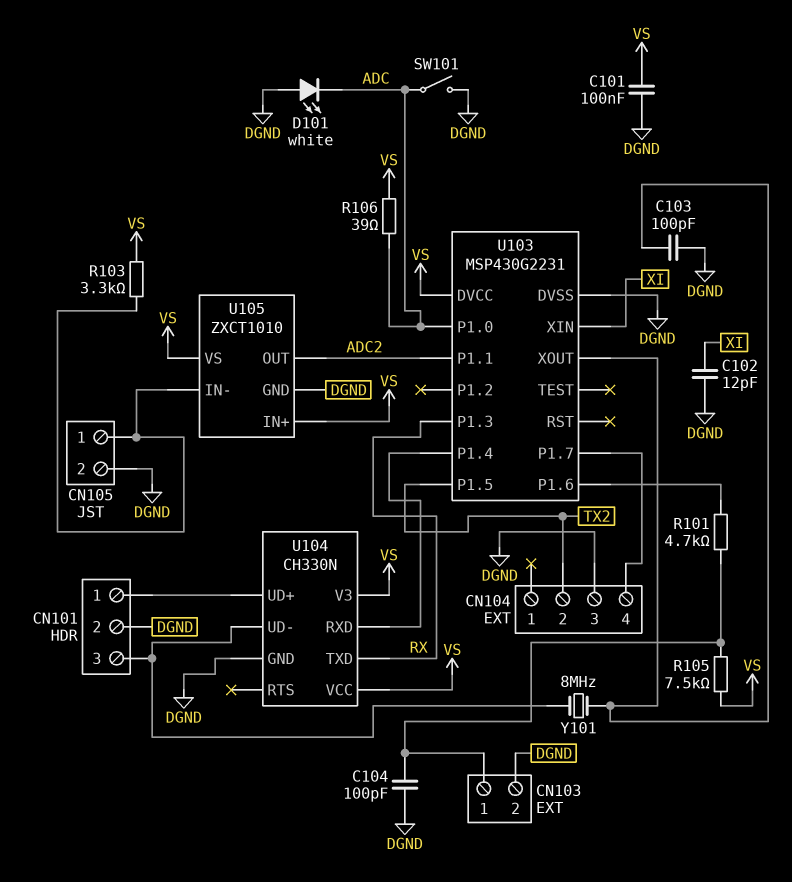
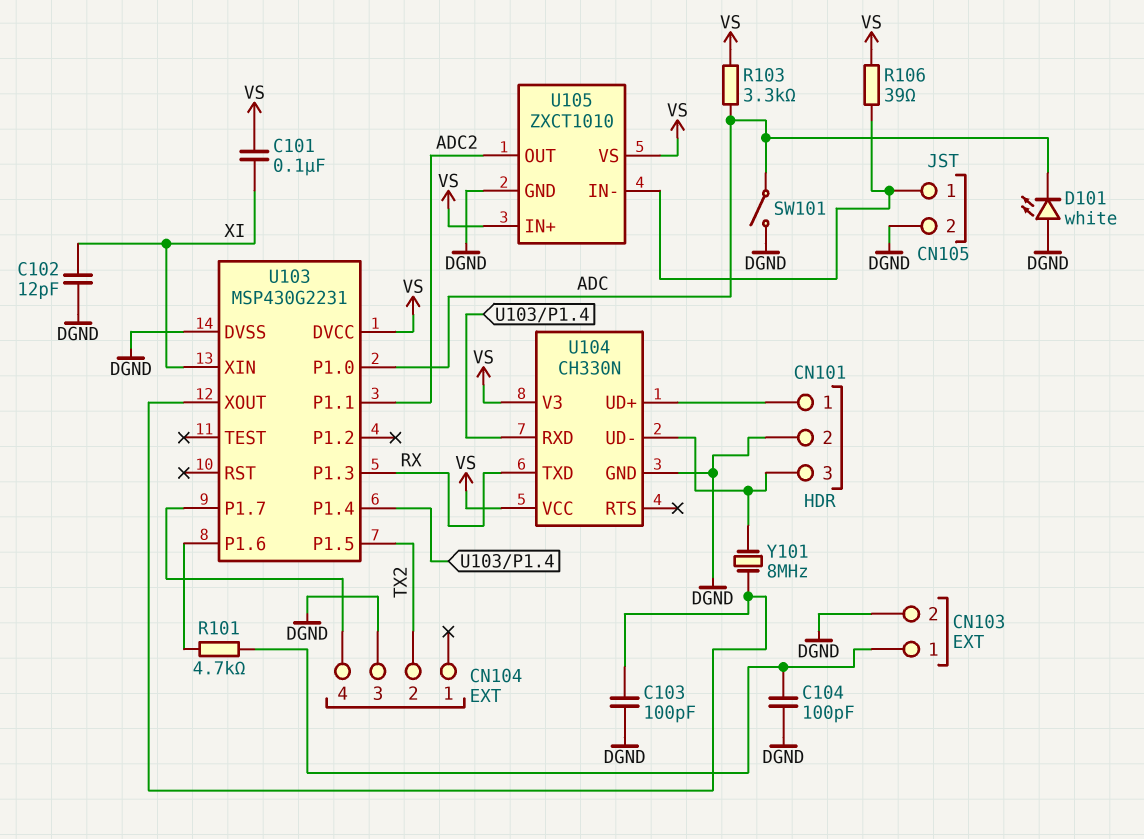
C101: 100nF (DGND, VS) -> 100nF (VS, XI)
R103: 3.3k (CN105/1, VS) -> 3.3k (ADC, VS)
R105: 7.5k (CN103/1, VS) -> none
R106: 39 (ADC, VS) -> 39 (CN105/1, VS)

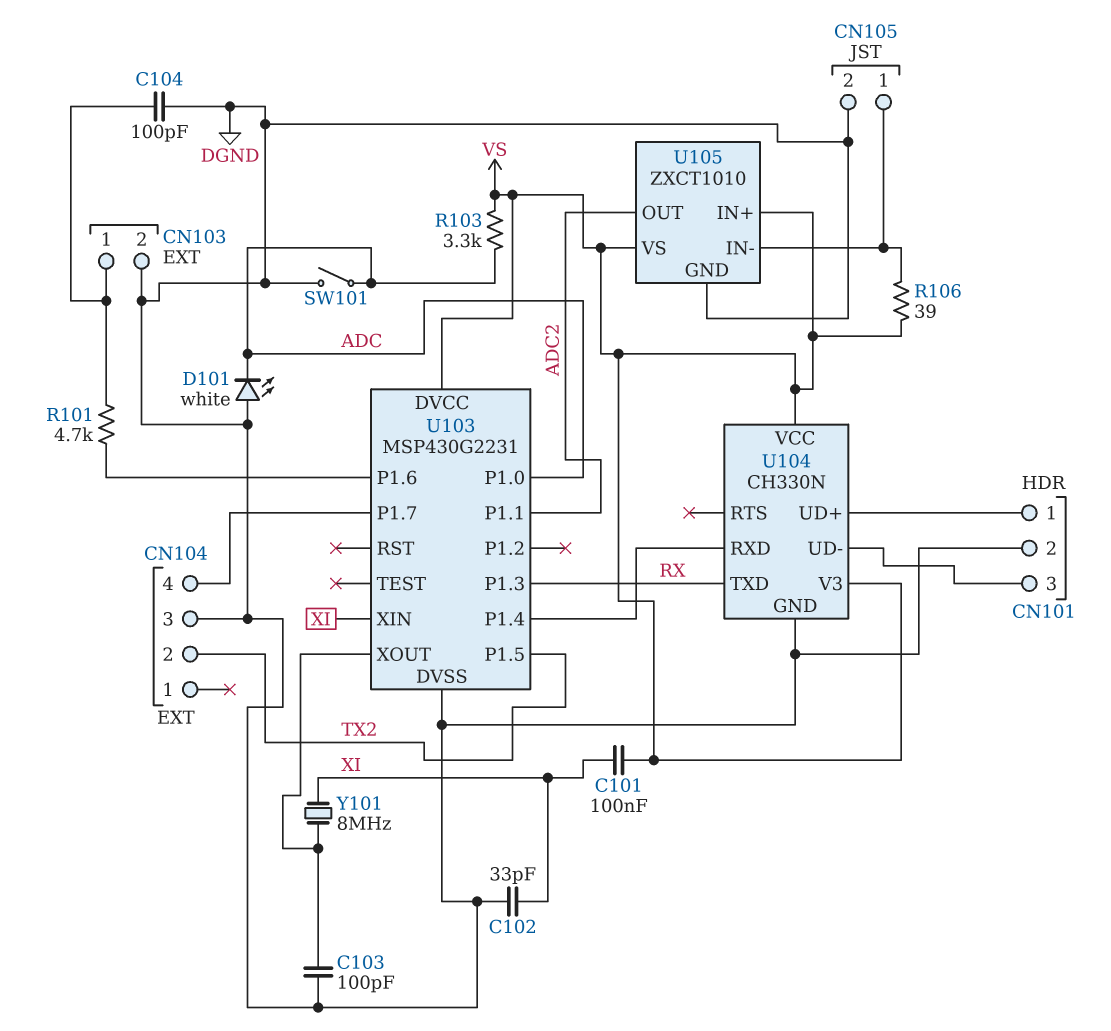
C102: 12pF (DGND, XI) -> 33pF (DGND, XI)
Y101: 8MHz (CN101/3, U103/XOUT) -> 8MHz (U103/XOUT, XI)

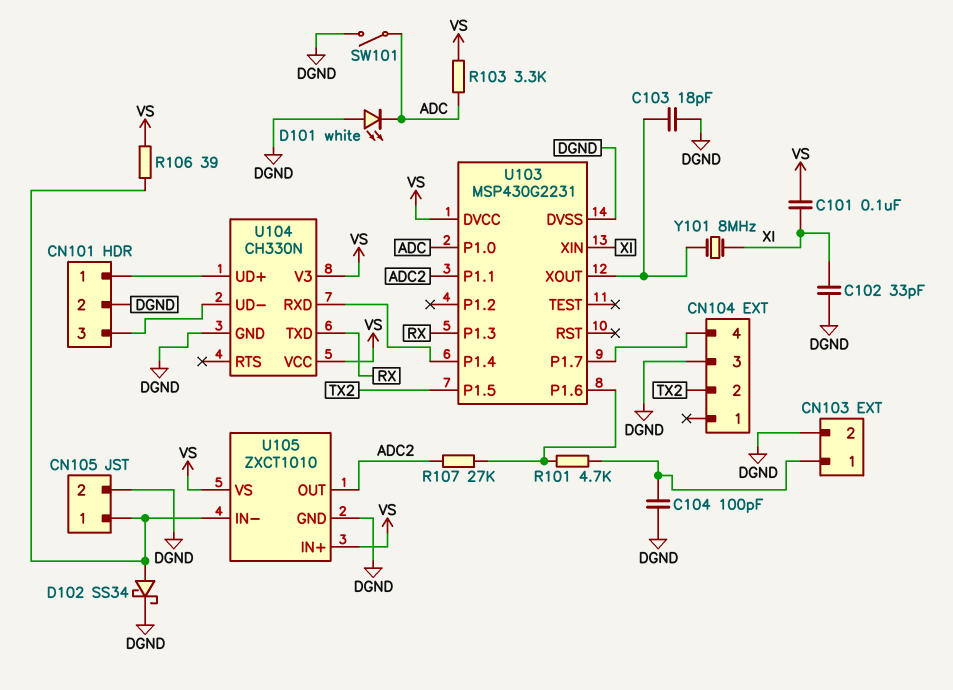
C103: 100pF (DGND, U103/XOUT) -> 18pF (DGND, U103/XOUT)
D102: none -> schottky SS34 (A CN105/1, K DGND)
R107: none -> 27k (ADC2, U103/P1.6)

